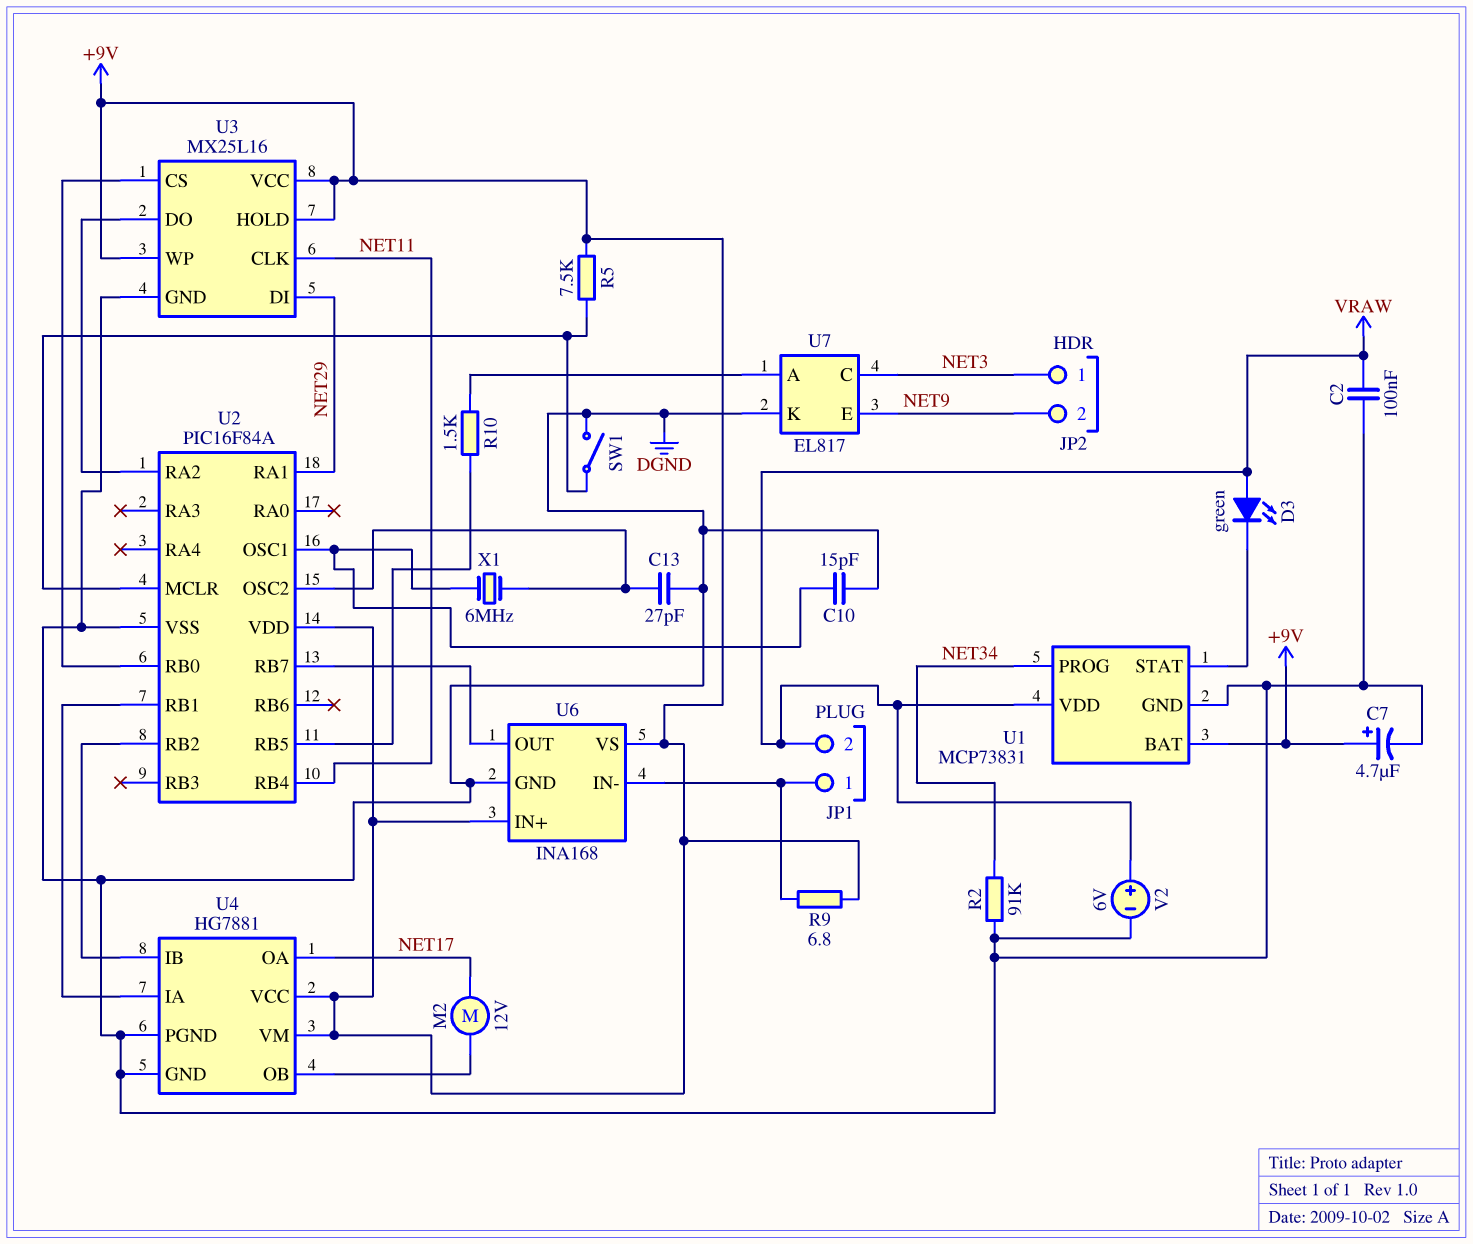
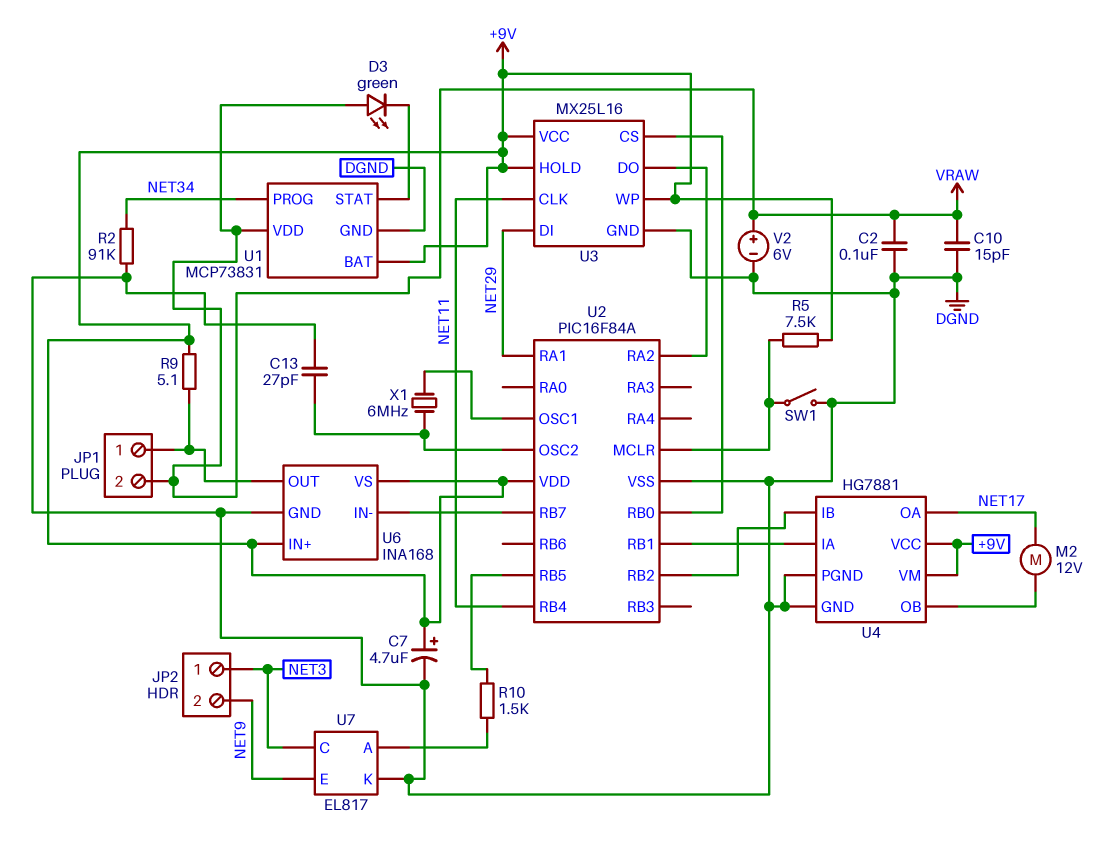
C10: 15pF (DGND, U2/OSC1) -> 15pF (DGND, VRAW)
R9: 6.8 (+9V, JP1/1) -> 5.1 (+9V, JP1/1)
U6 pin IN-: JP1/1 -> U2/RB7
U6 pin OUT: U2/RB7 -> JP1/1

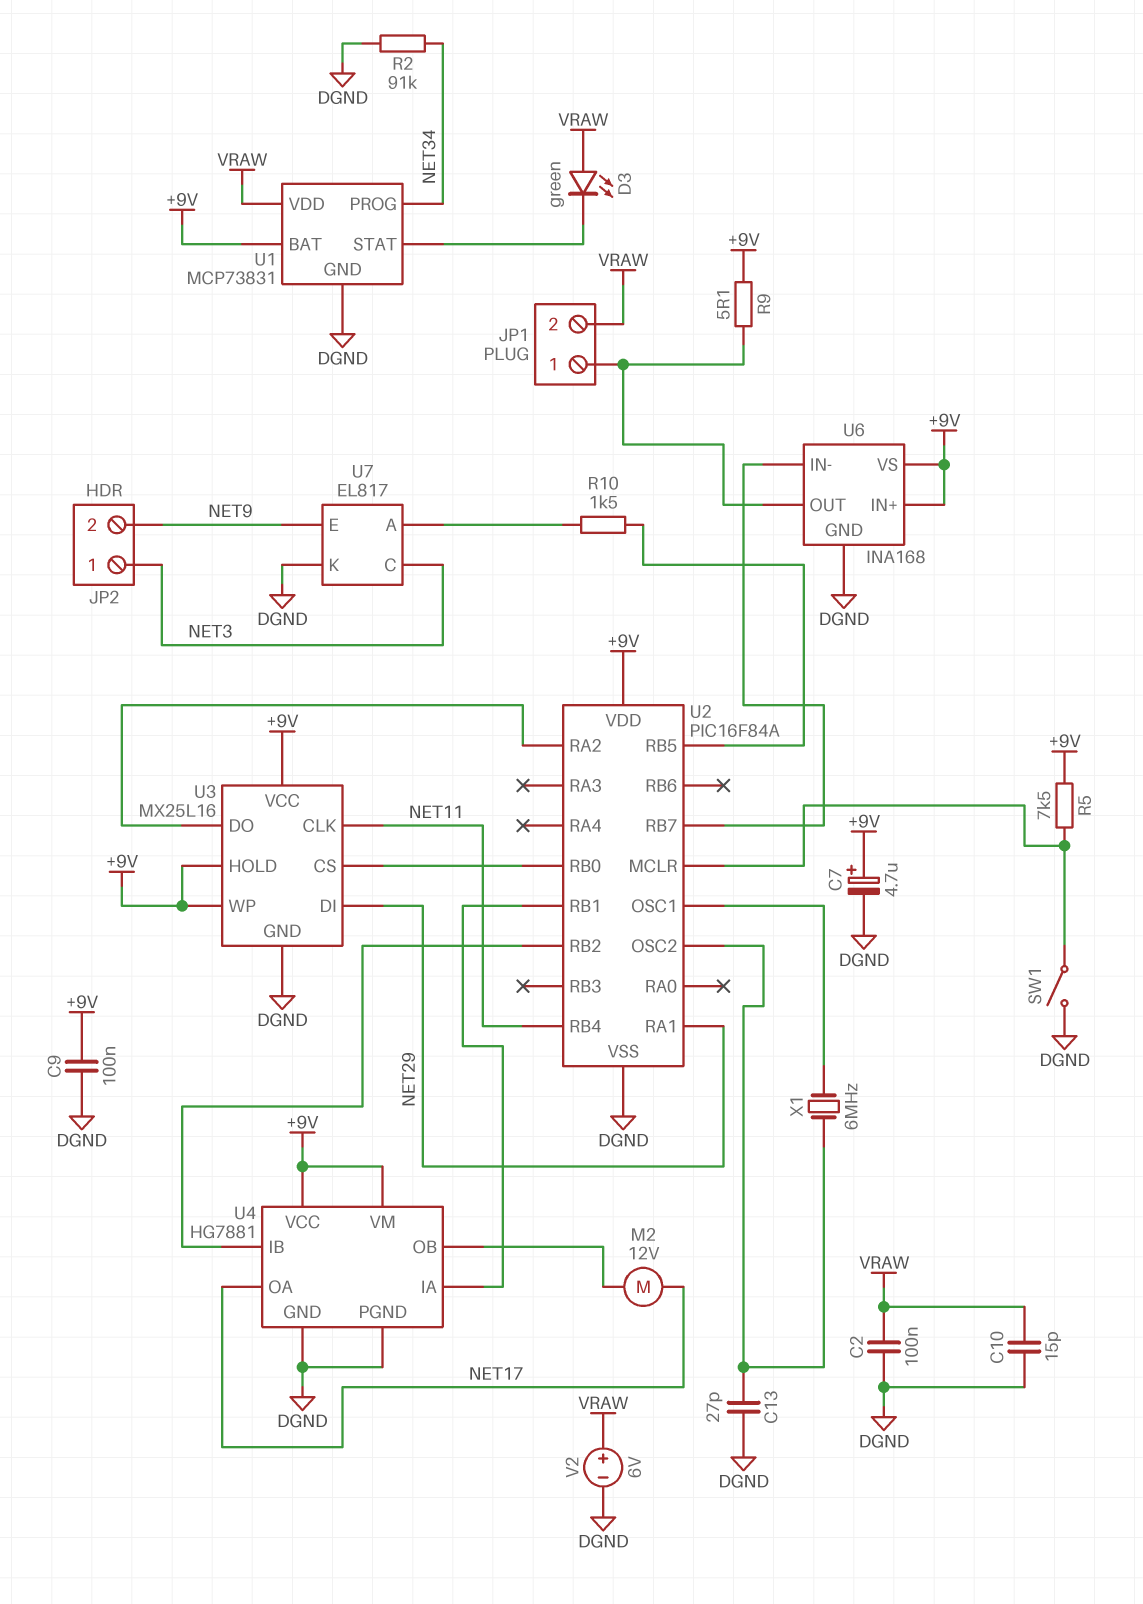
C9: none -> 100nF (+9V, DGND)

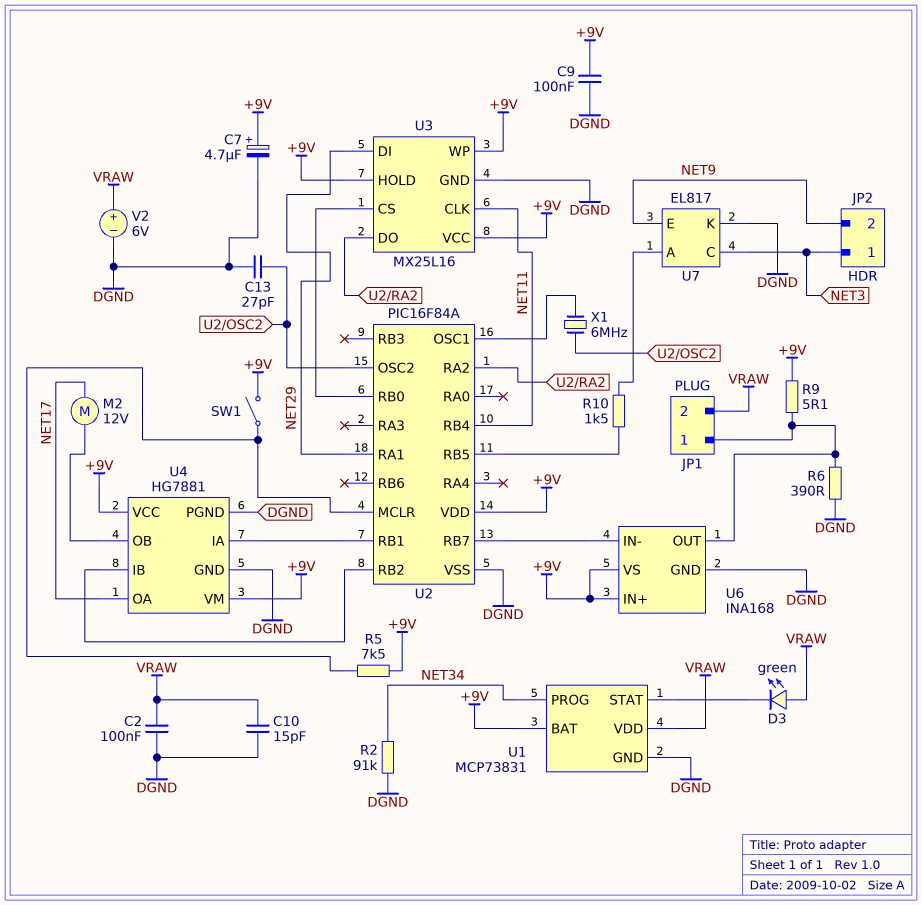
R6: none -> 390 (DGND, JP1/1)
SW1: switch (DGND, U2/MCLR) -> switch (+9V, U2/MCLR)

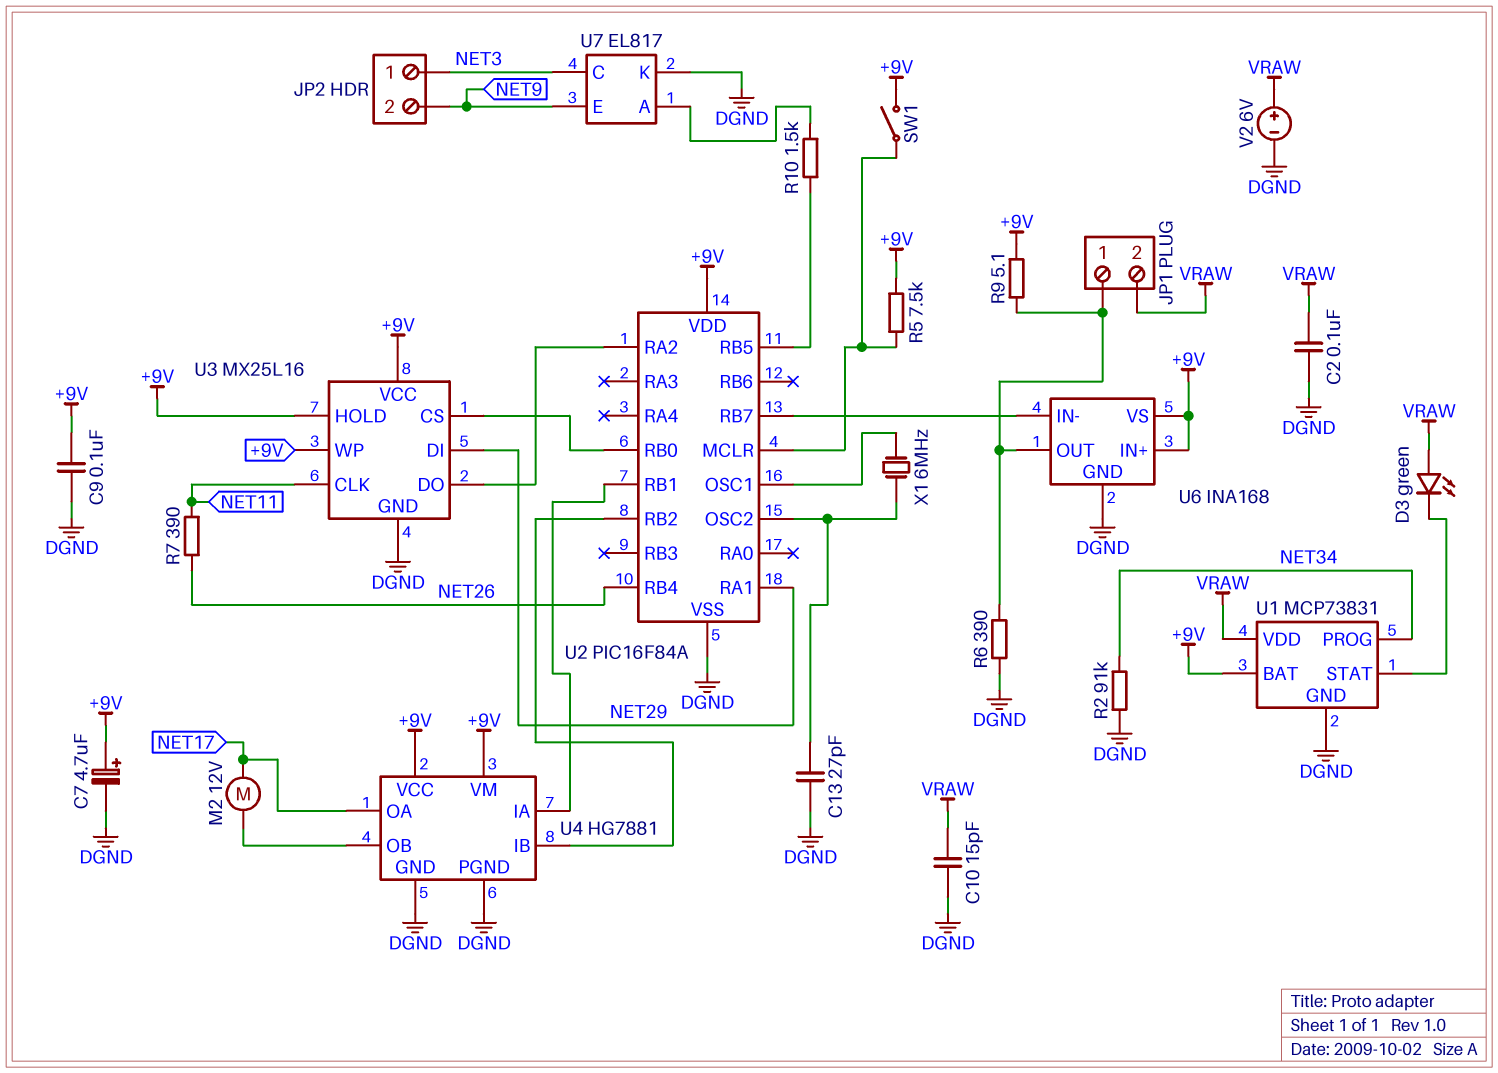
R7: none -> 390 (NET11, NET26)
U2 pin RB4: NET11 -> NET26

